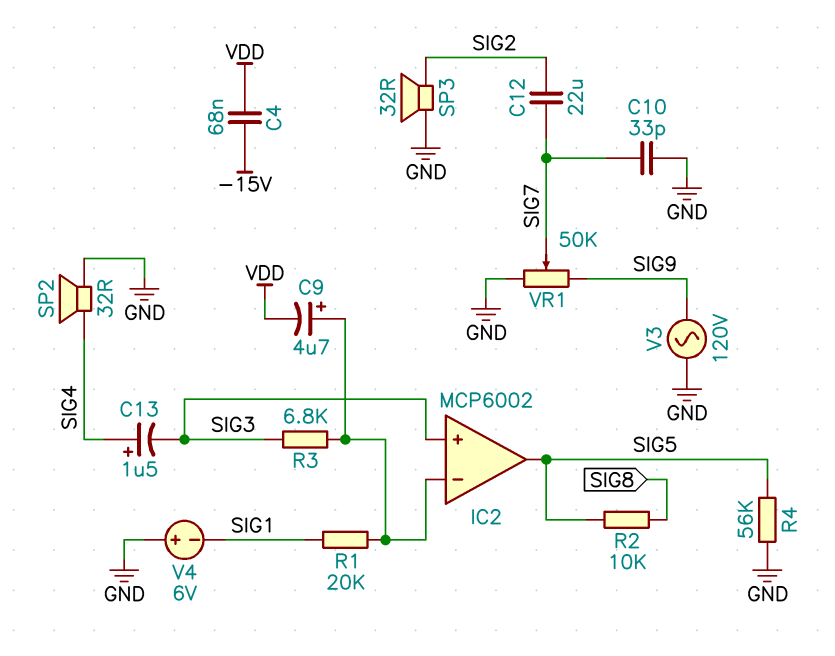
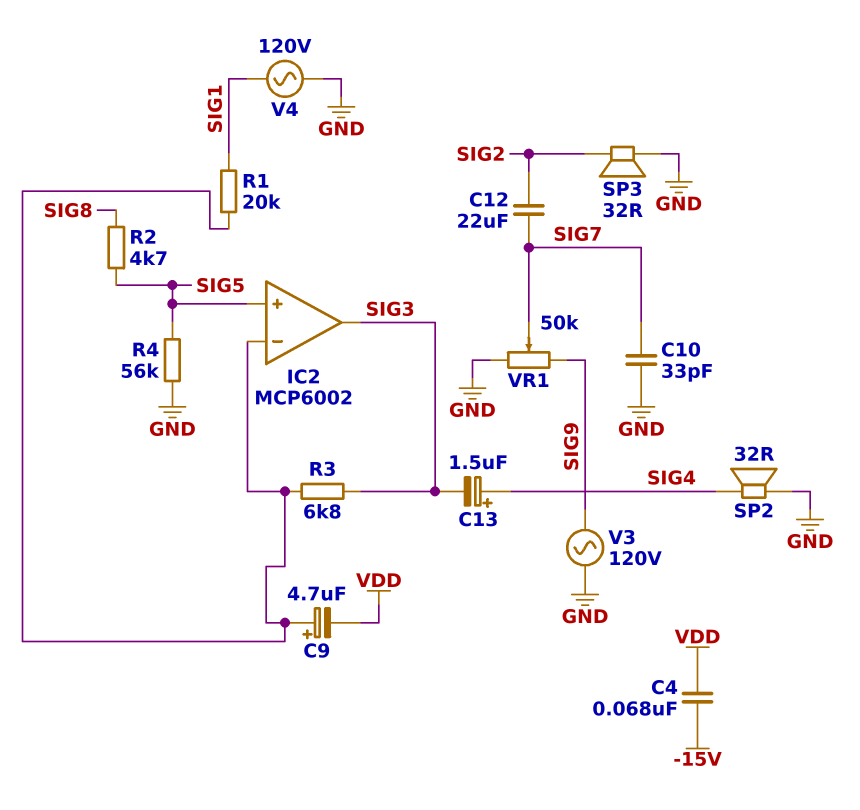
IC2 pin in+: SIG3 -> SIG5
IC2 pin out: SIG5 -> SIG3
R2: 10k (SIG5, SIG8) -> 4.7k (SIG5, SIG8)
V4: 6V (plus GND, minus SIG1) -> AC 120V (GND, SIG1)

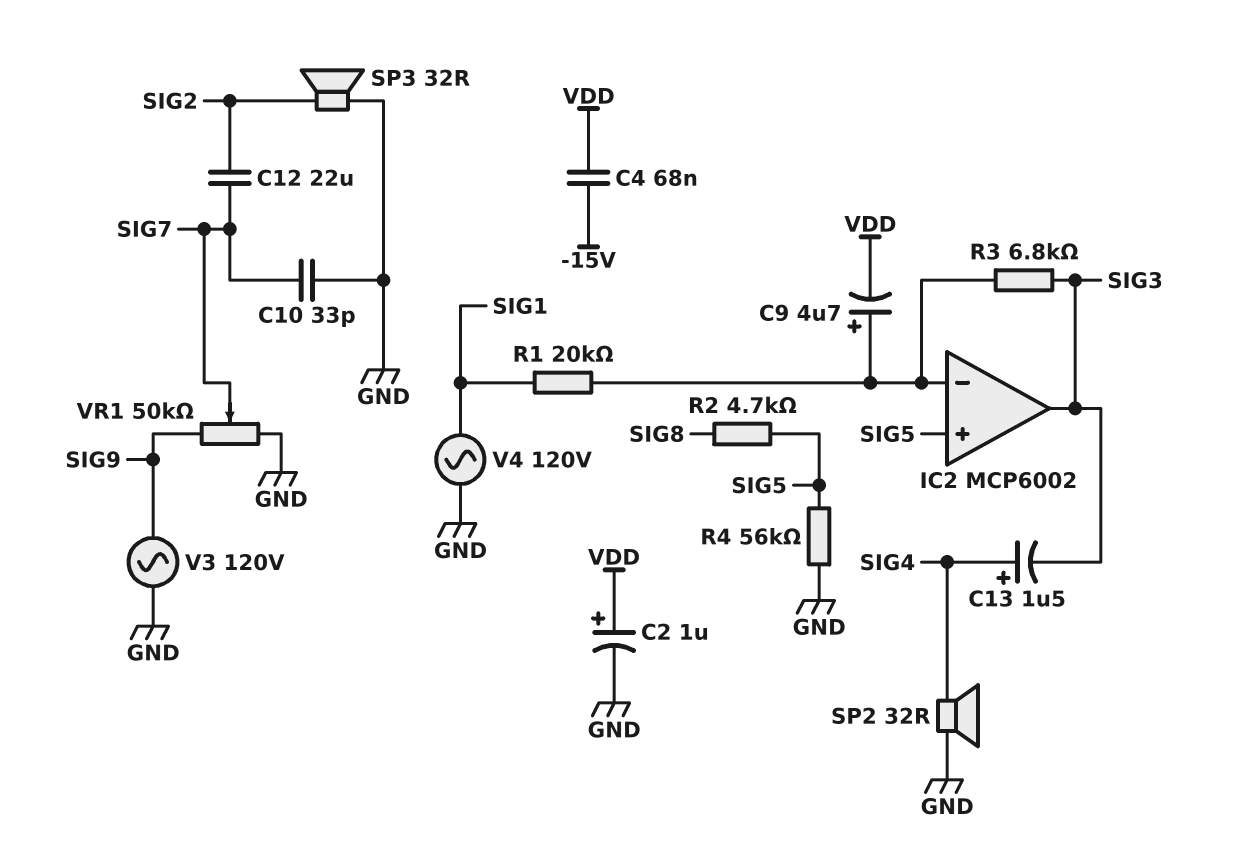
C2: none -> 1uF (plus VDD, minus GND)

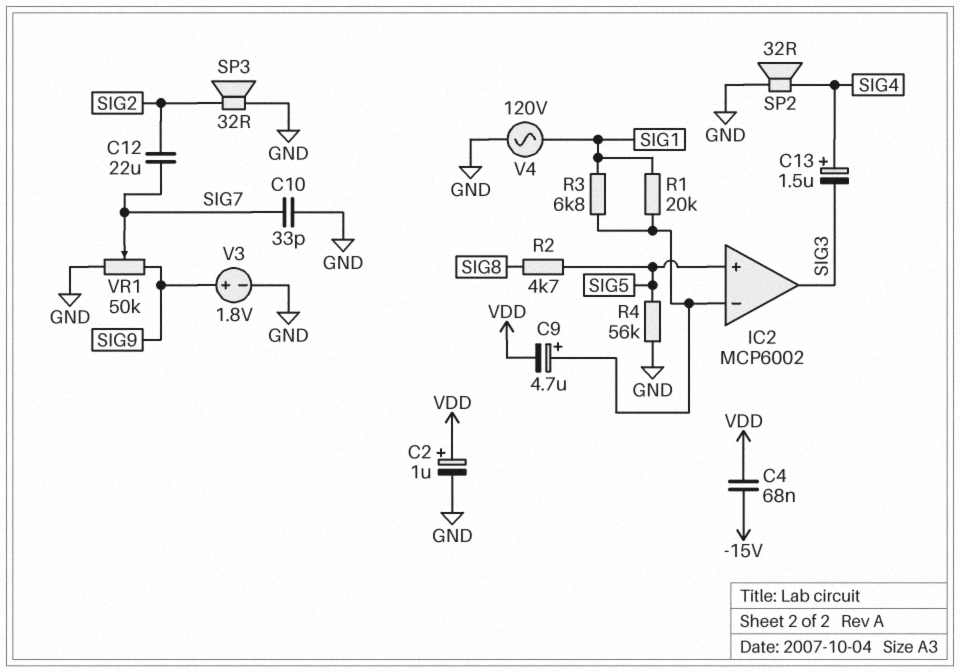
R3: 6.8k (IC2/in-, SIG3) -> 6.8k (IC2/in-, SIG1)
V3: AC 120V (GND, SIG9) -> 1.8V (plus SIG9, minus GND)

